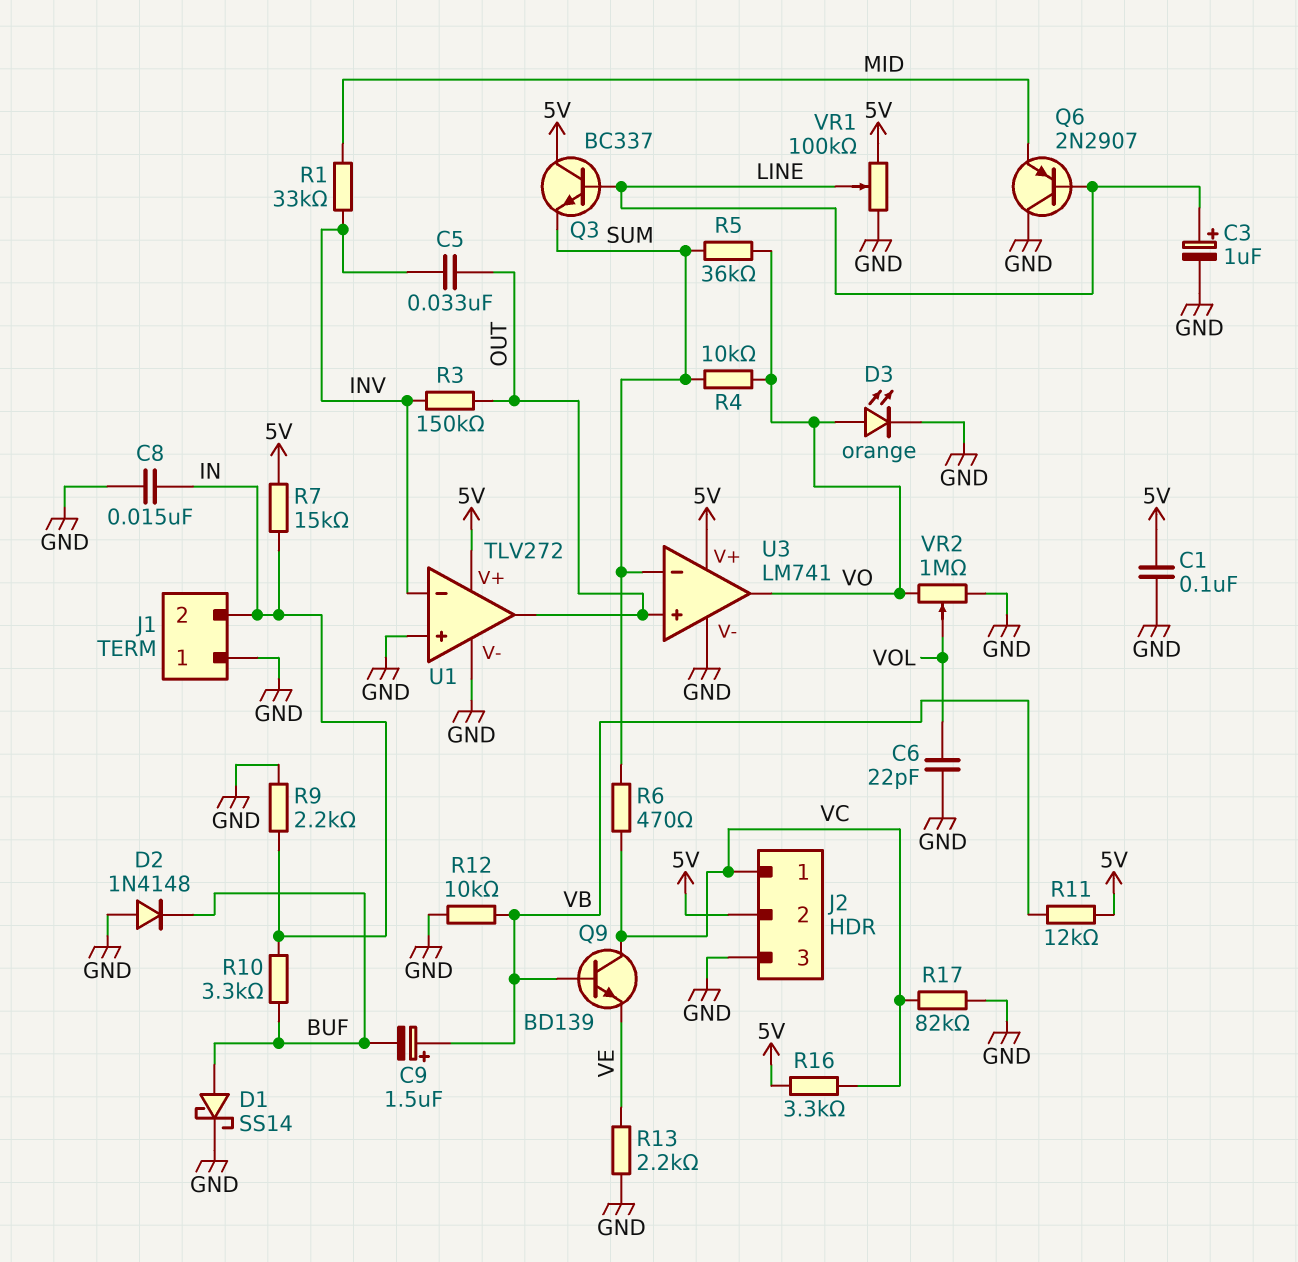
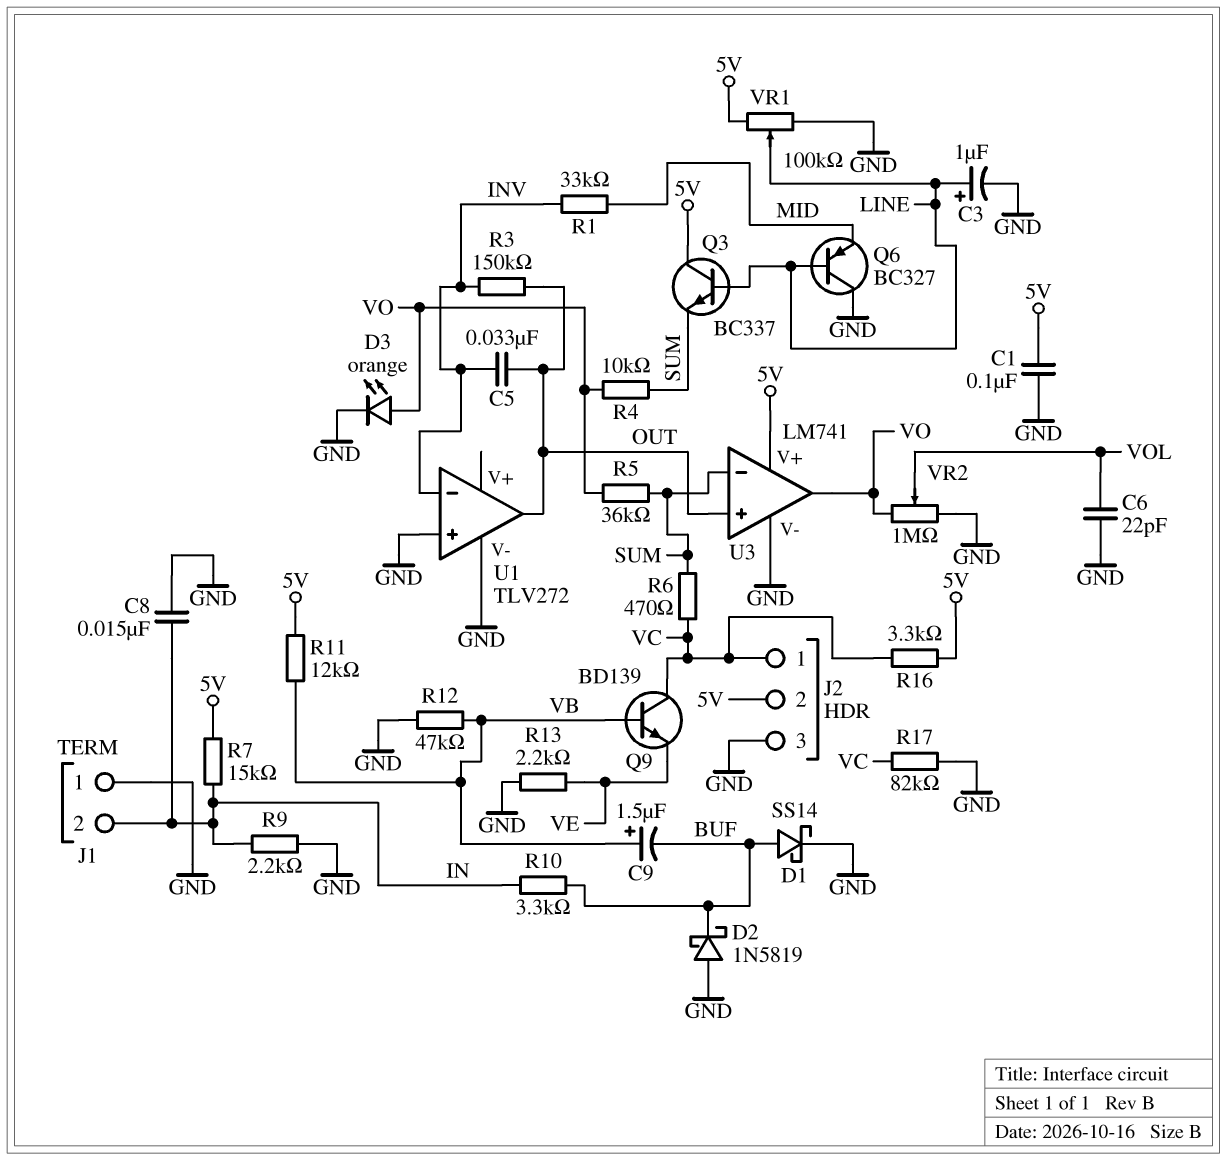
D2: diode 1N4148 (A GND, K BUF) -> schottky 1N5819 (A GND, K BUF)
Q6: PNP 2N2907 (B LINE, C GND, E MID) -> PNP BC327 (B LINE, C GND, E MID)
R12: 10k (GND, VB) -> 47k (GND, VB)
U1 pin V+: 5V -> none

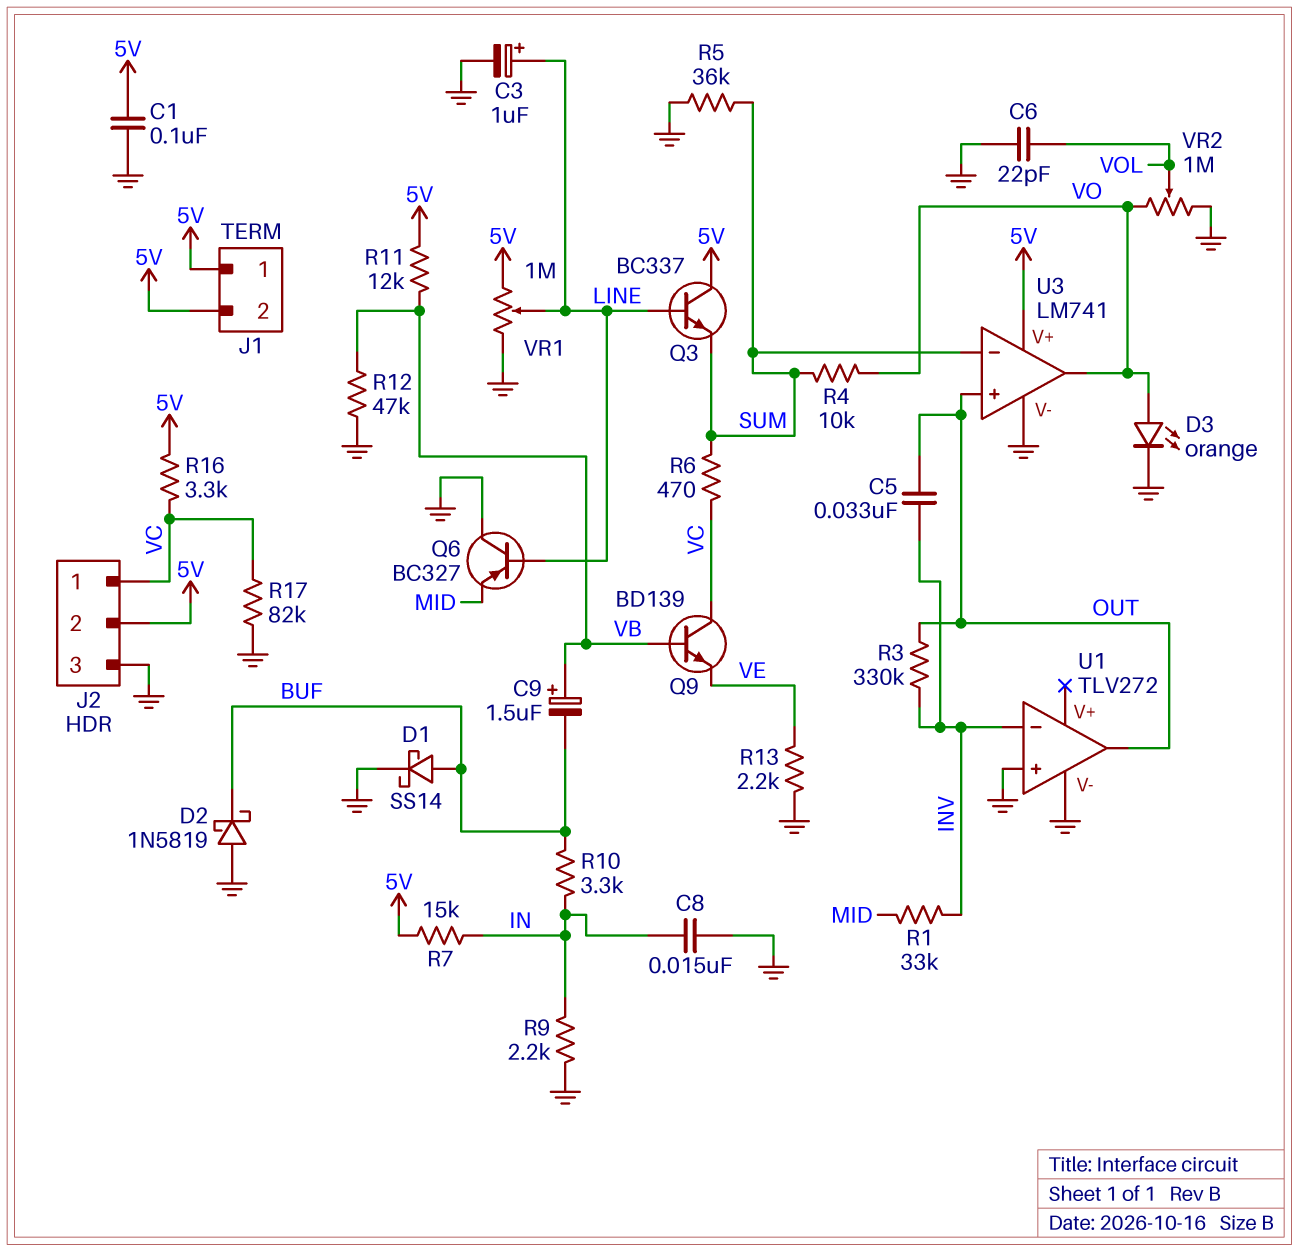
J1 pin 1: GND -> 5V
J1 pin 2: IN -> 5V
R3: 150k (INV, OUT) -> 330k (INV, OUT)
R5: 36k (SUM, VO) -> 36k (GND, SUM)
VR1: 100k (5V, GND, wiper LINE) -> 1M (5V, GND, wiper LINE)

